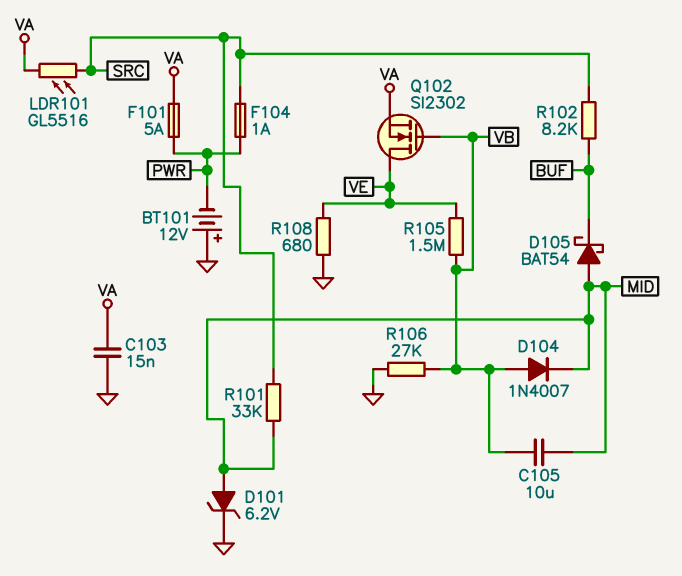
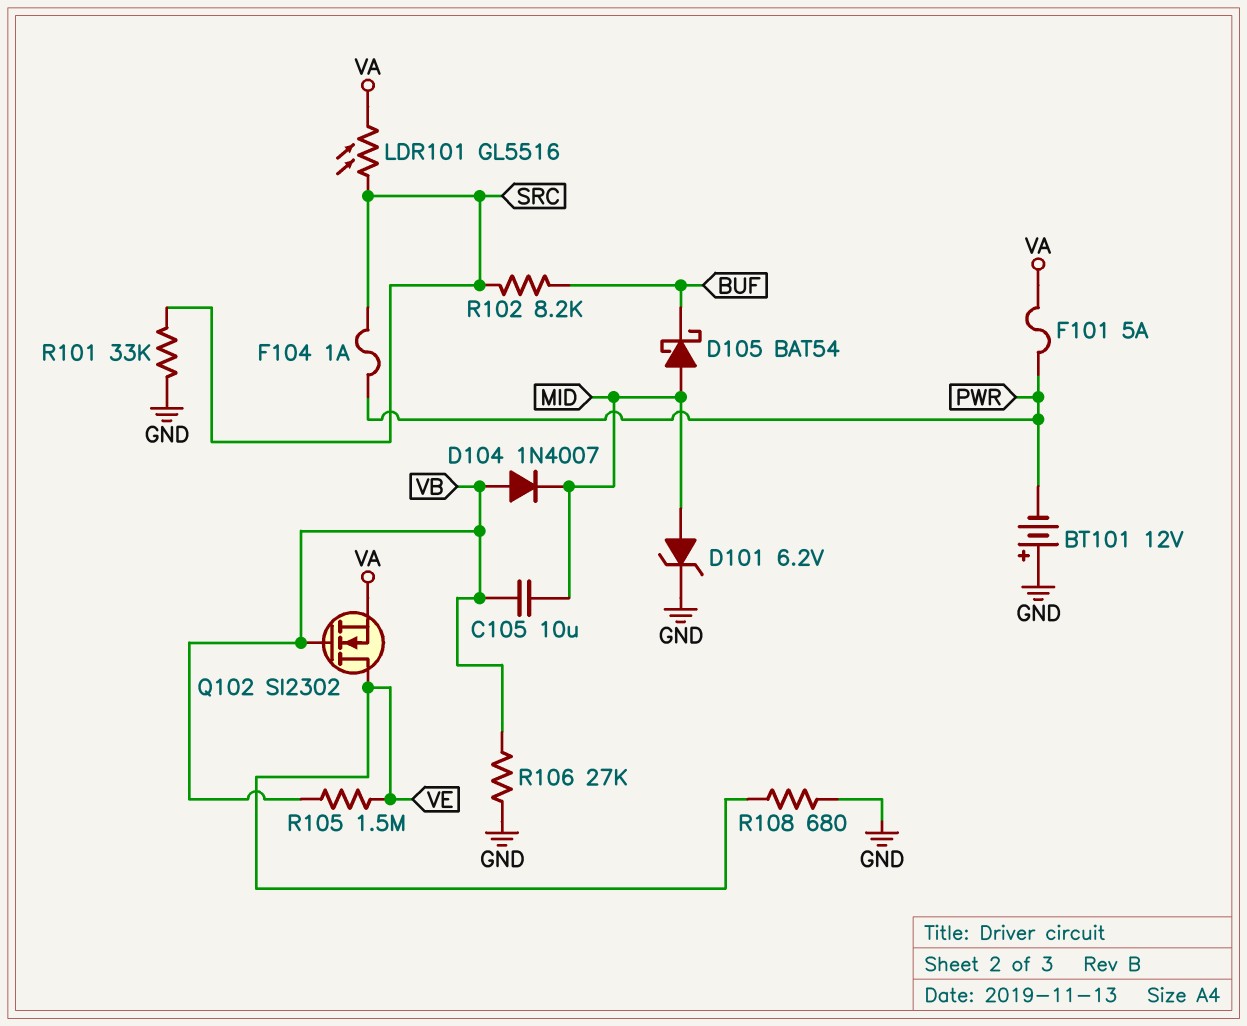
C103: 15nF (GND, VA) -> none
R101: 33k (MID, SRC) -> 33k (GND, SRC)

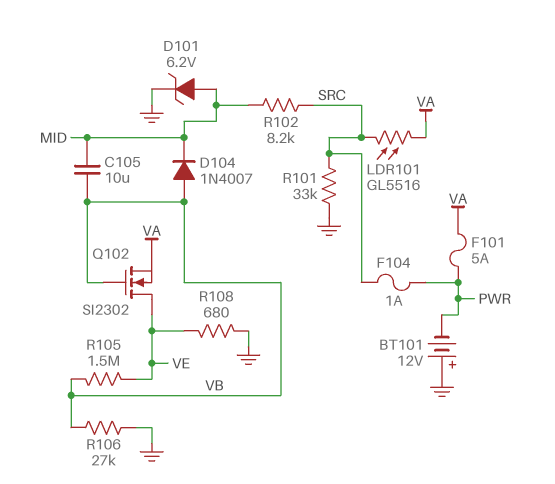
D105: schottky BAT54 (A MID, K BUF) -> none
R102: 8.2k (BUF, SRC) -> 8.2k (MID, SRC)

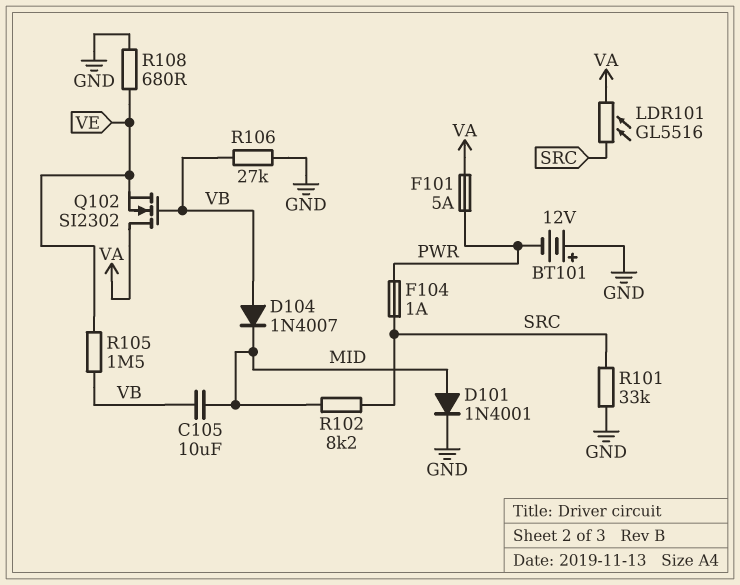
D101: zener 6.2V (A MID, K GND) -> diode 1N4001 (A MID, K GND)
Q102: NMOS SI2302 (G VB, D VE, S VA) -> NMOS SI2302 (G VB, D VA, S VE)

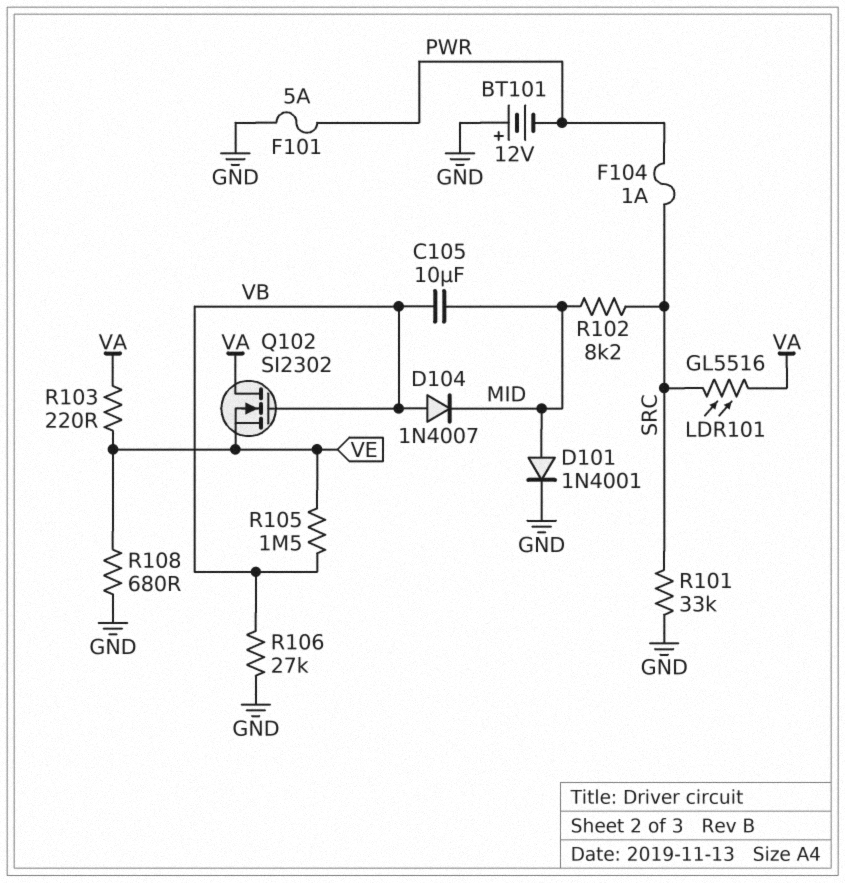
F101: 5A (PWR, VA) -> 5A (GND, PWR)
R103: none -> 220 (VA, VE)

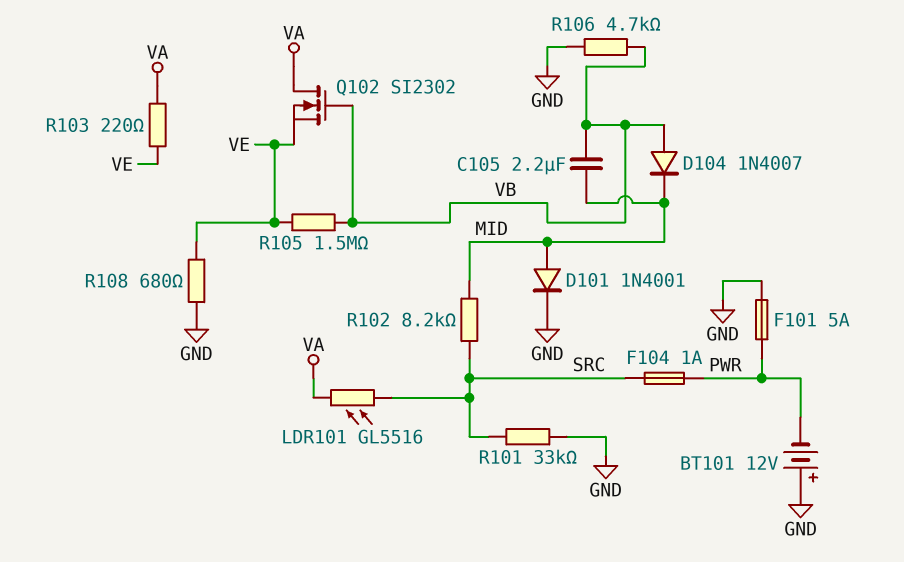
C105: 10uF (MID, VB) -> 2.2uF (MID, VB)
R106: 27k (GND, VB) -> 4.7k (GND, VB)

